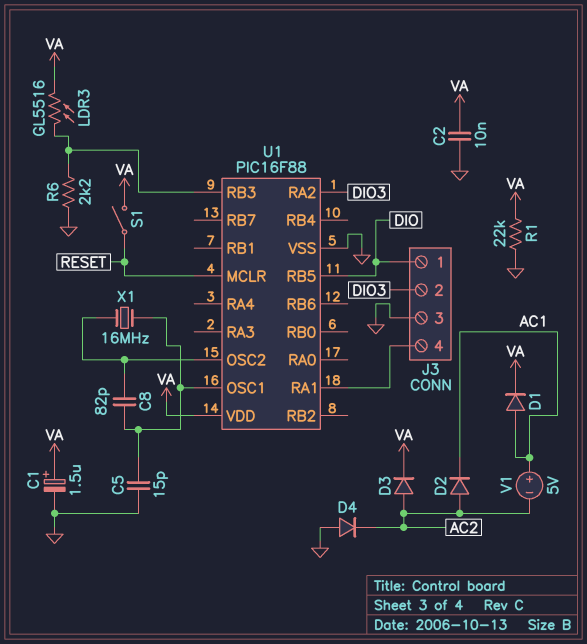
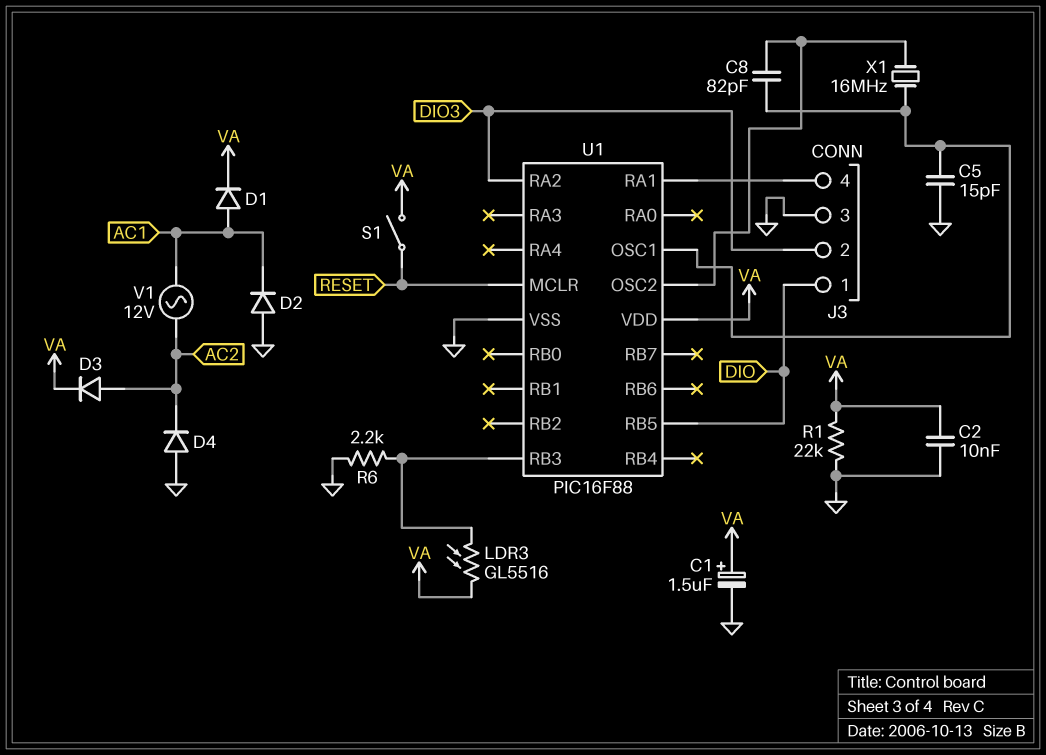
D2: diode (A AC2, K AC1) -> diode (A GND, K AC1)
V1: 5V (plus AC1, minus AC2) -> AC 12V (AC1, AC2)

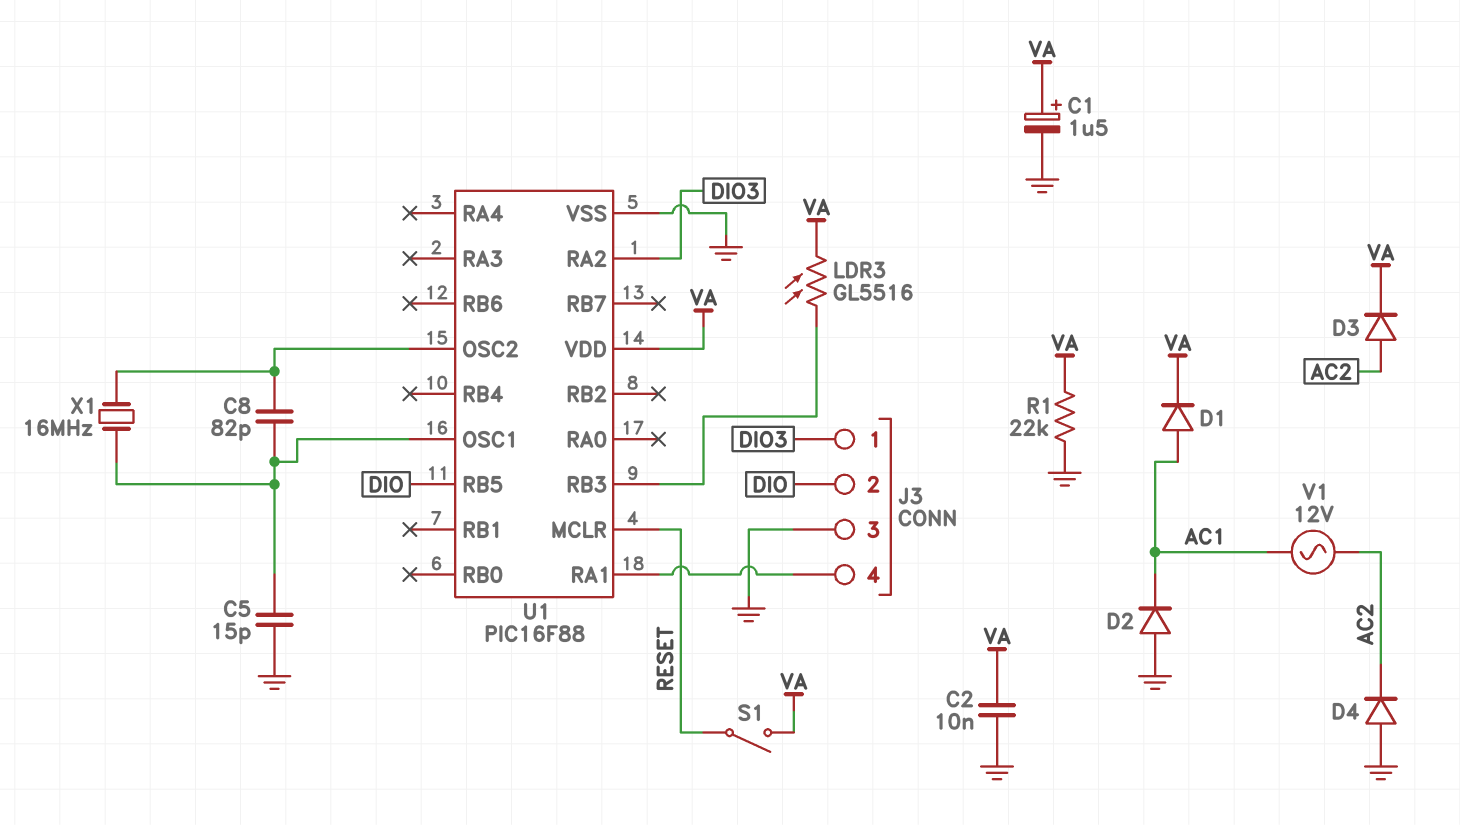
J3 pin 1: DIO -> DIO3
J3 pin 2: DIO3 -> DIO
R6: 2.2k (GND, U1/RB3) -> none

